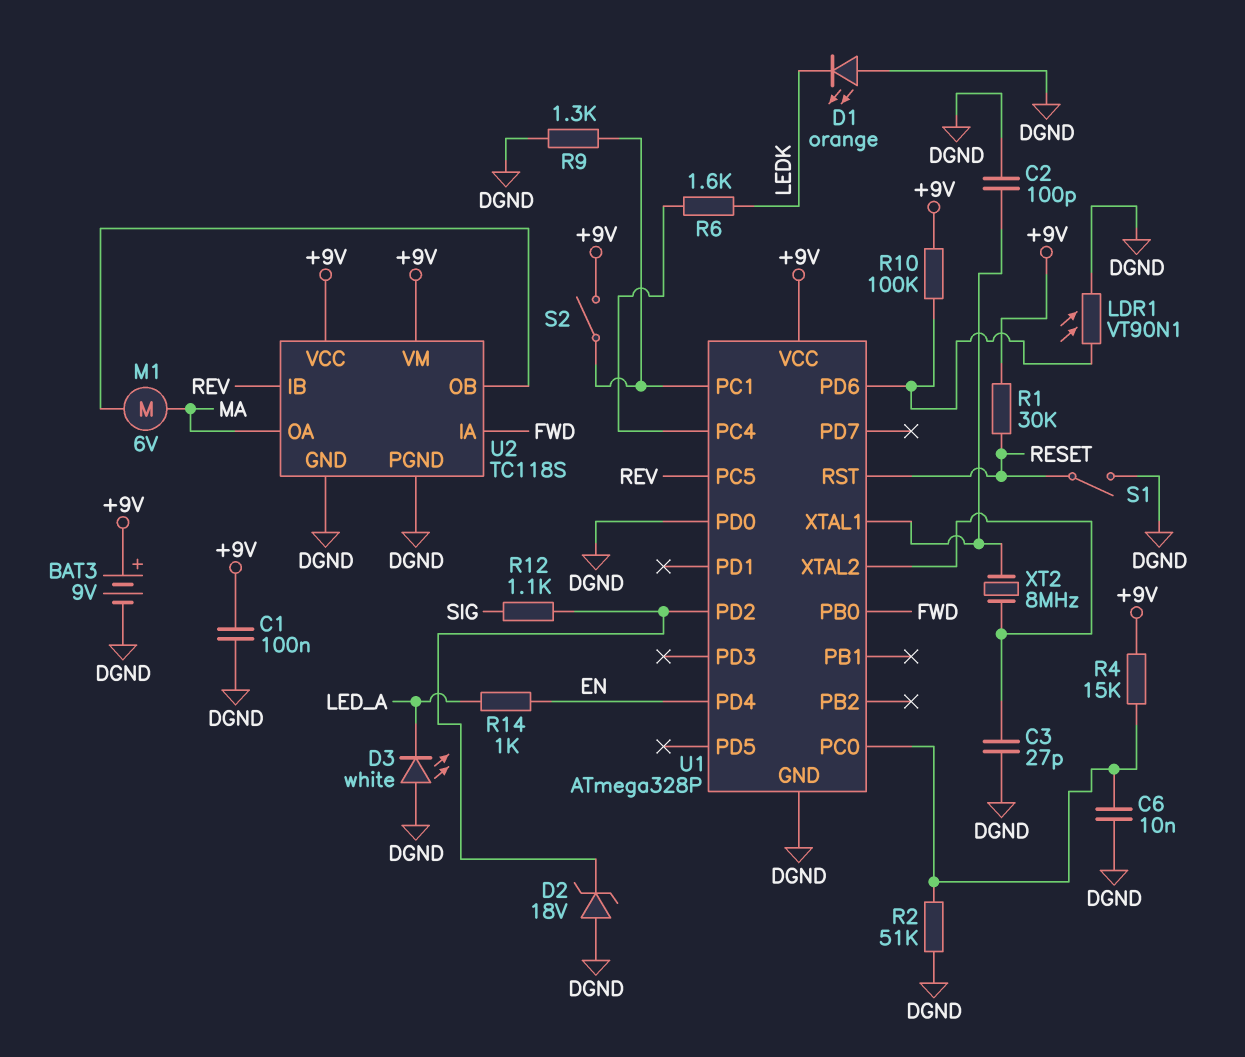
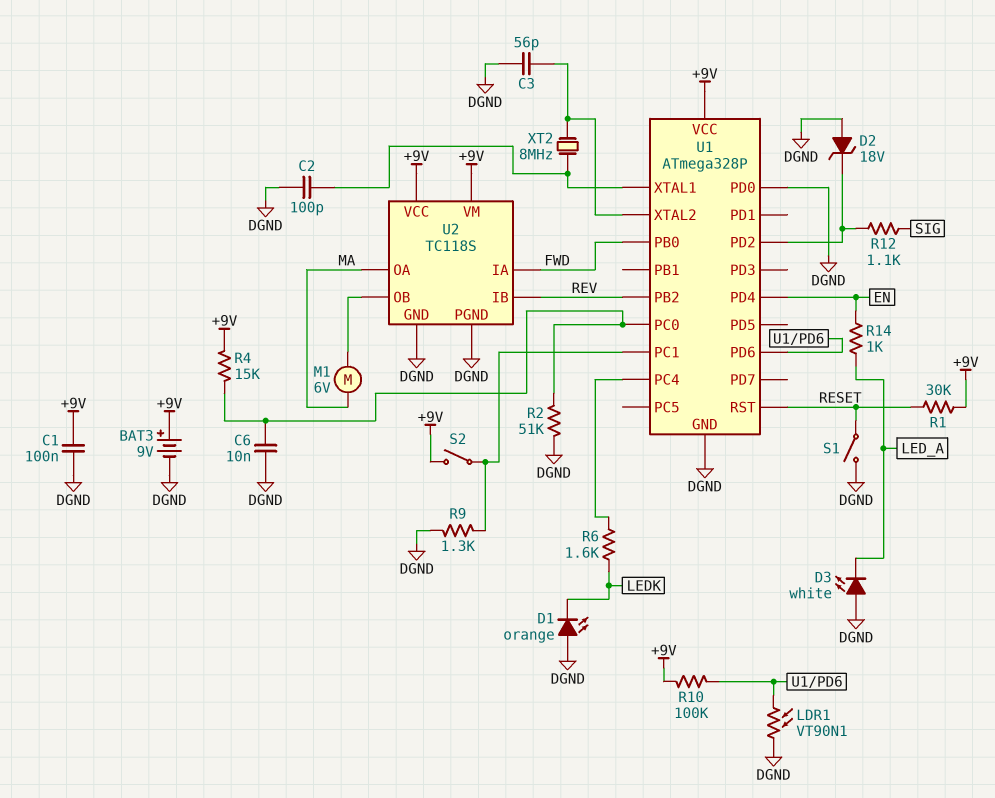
C3: 27pF (DGND, U1/XTAL2) -> 56pF (DGND, U1/XTAL2)
U1 pin PB2: none -> REV
U1 pin PC5: REV -> none

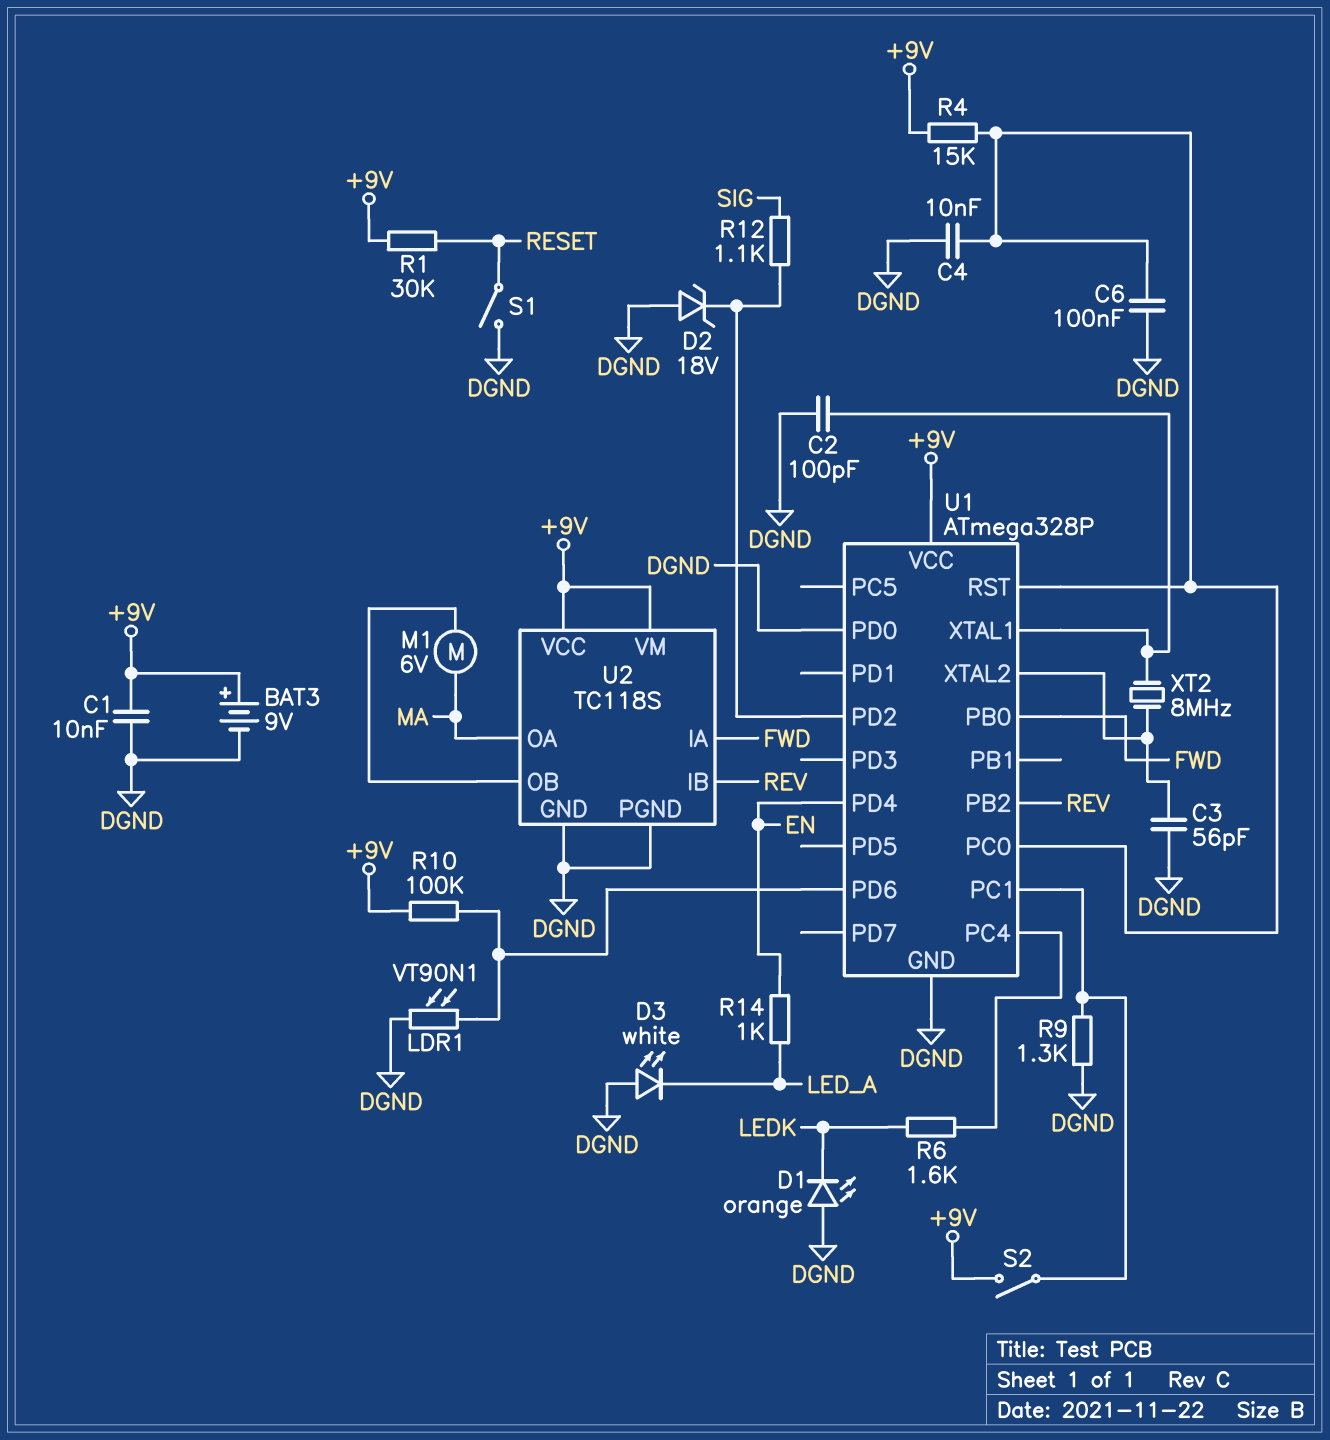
C1: 100nF (+9V, DGND) -> 10nF (+9V, DGND)
C4: none -> 10nF (DGND, U1/PC0)
C6: 10nF (DGND, U1/PC0) -> 100nF (DGND, U1/PC0)
R2: 51k (DGND, U1/PC0) -> none
U1 pin RST: RESET -> U1/PC0

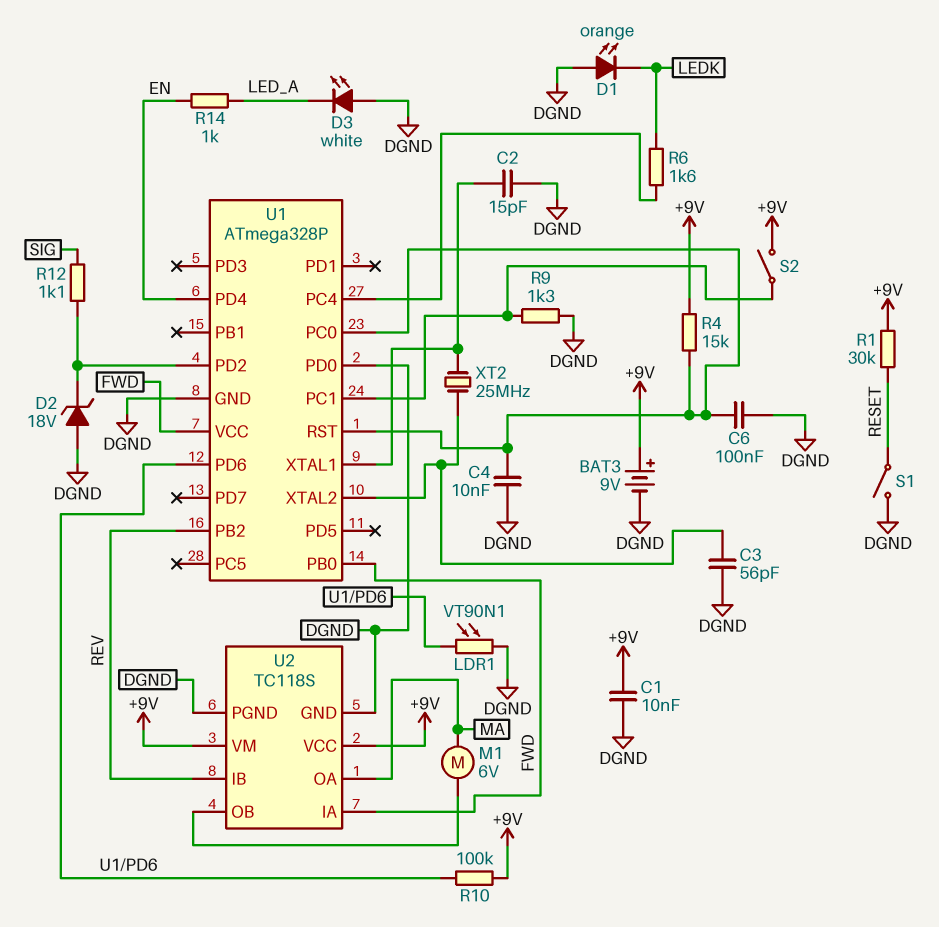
C2: 100pF (DGND, U1/XTAL1) -> 15pF (DGND, U1/XTAL1)
U1 pin VCC: +9V -> FWD
XT2: 8MHz (U1/XTAL1, U1/XTAL2) -> 25MHz (U1/XTAL1, U1/XTAL2)

